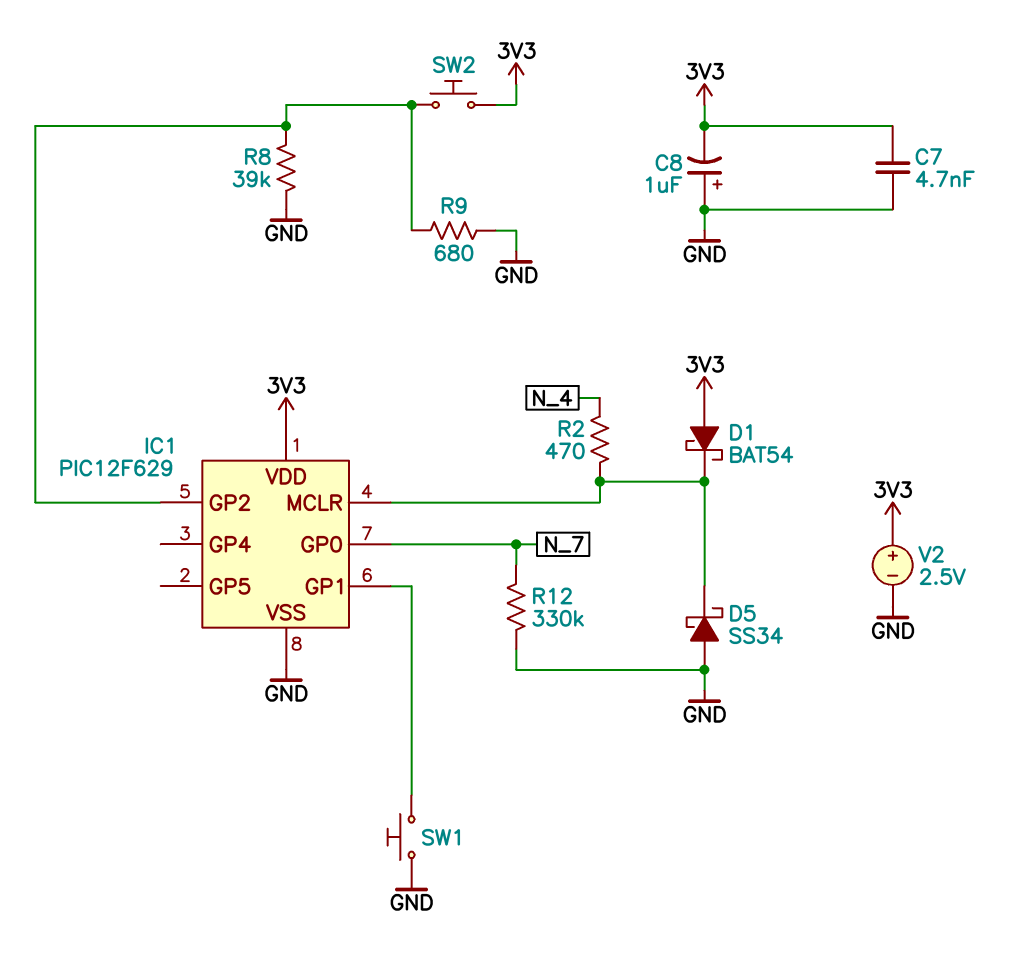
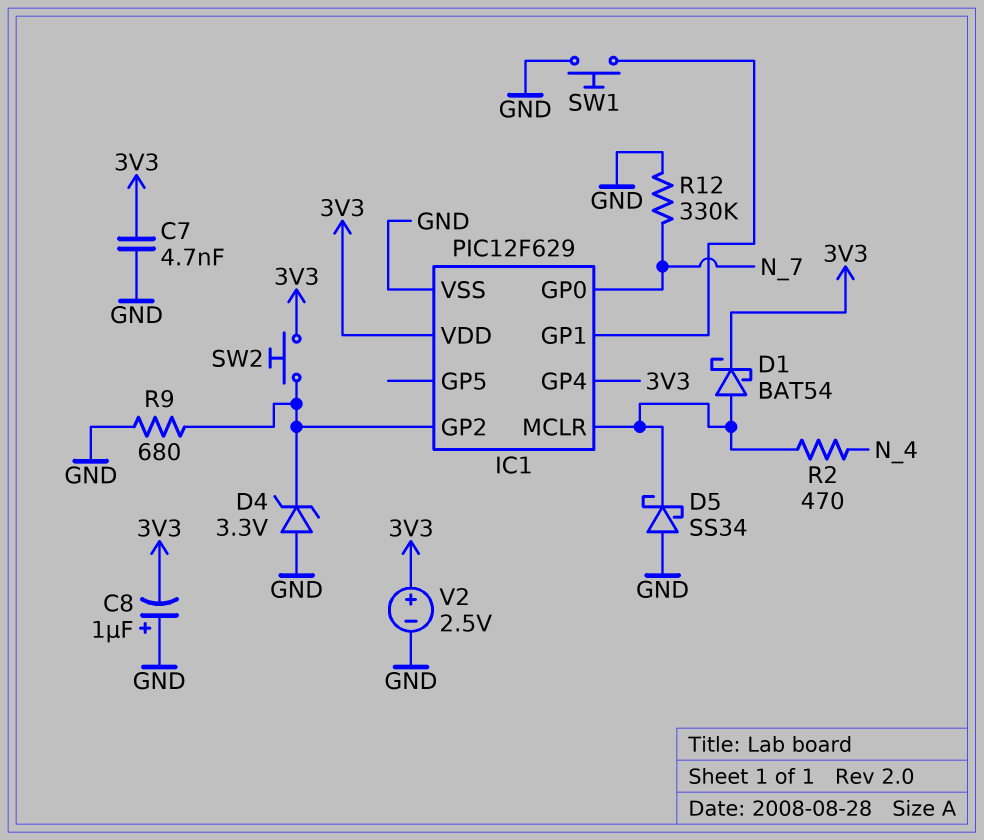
D1: schottky BAT54 (A 3V3, K IC1/MCLR) -> schottky BAT54 (A IC1/MCLR, K 3V3)
D4: none -> zener 3.3V (A GND, K IC1/GP2)
IC1 pin GP4: none -> 3V3
R8: 39k (GND, IC1/GP2) -> none

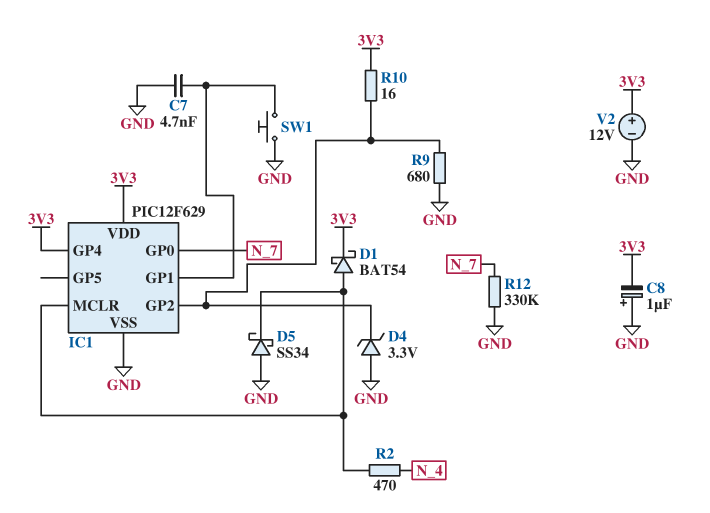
C7: 4.7nF (3V3, GND) -> 4.7nF (GND, IC1/GP1)
R10: none -> 16 (3V3, IC1/GP2)
SW2: button (3V3, IC1/GP2) -> none
V2: 2.5V (plus 3V3, minus GND) -> 12V (plus 3V3, minus GND)

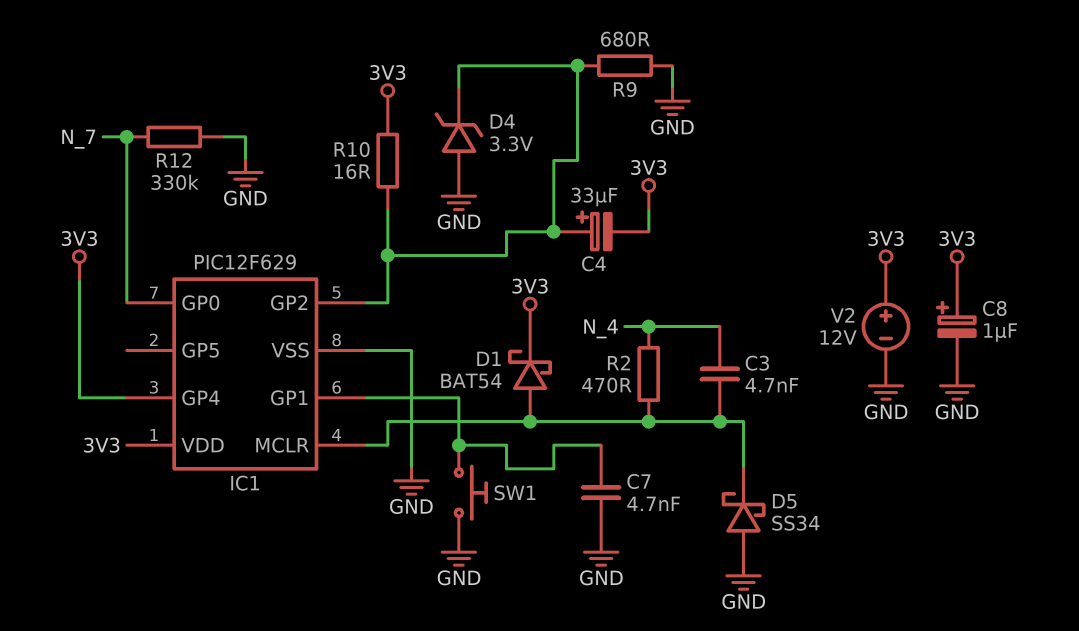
C3: none -> 4.7nF (IC1/MCLR, N_4)
C4: none -> 33uF (plus IC1/GP2, minus 3V3)
C8: 1uF (plus GND, minus 3V3) -> 1uF (plus 3V3, minus GND)

